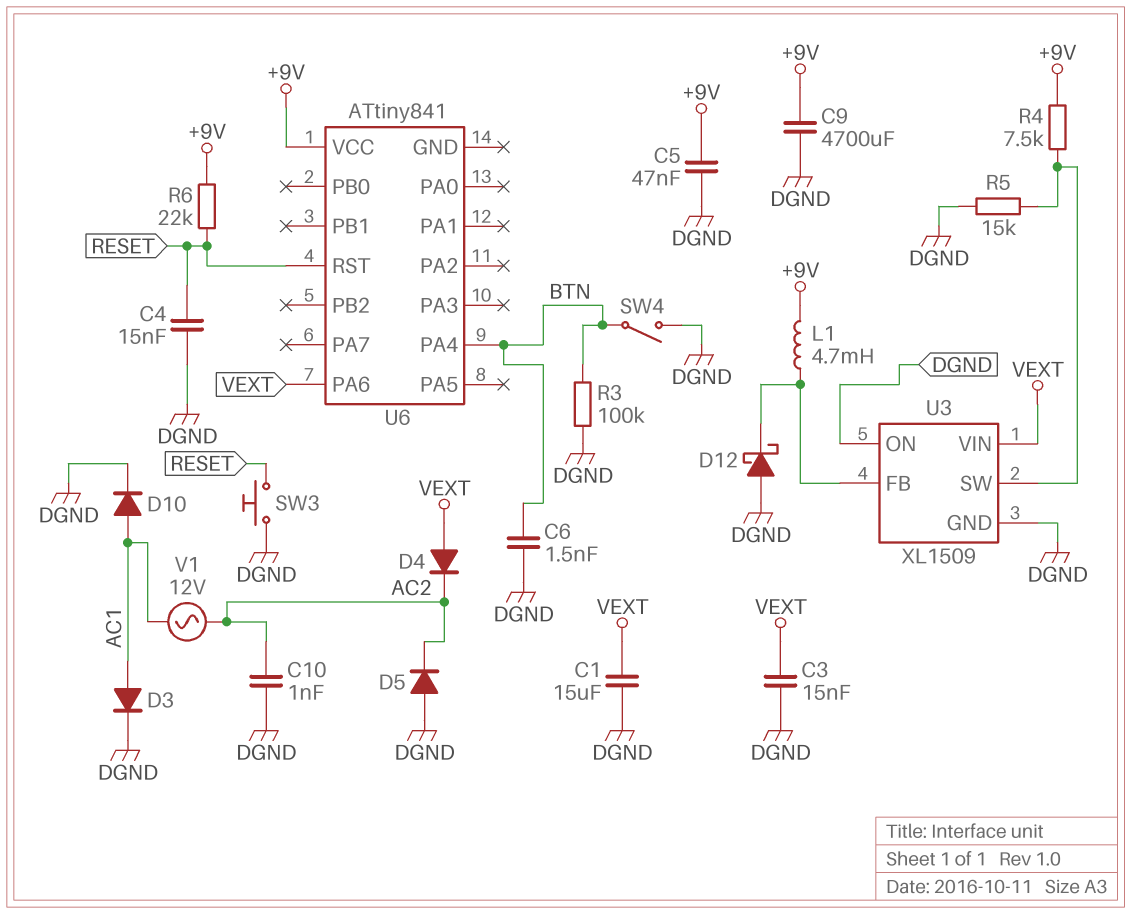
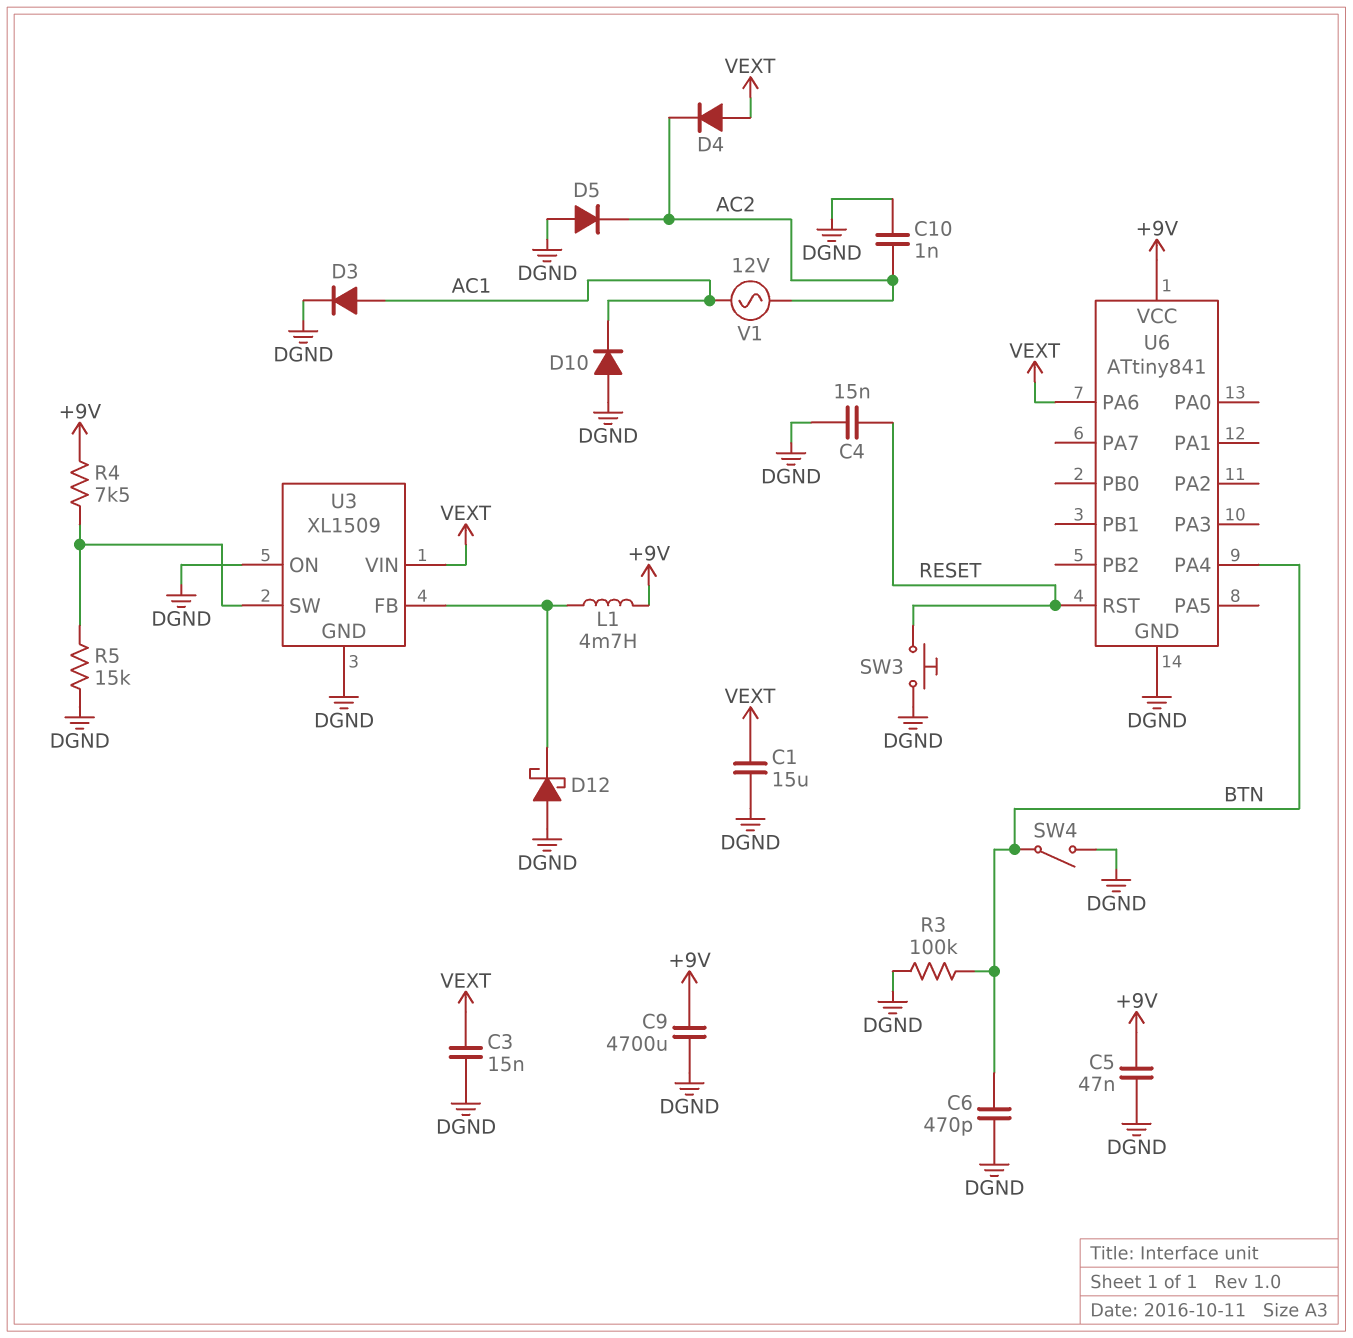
C6: 1.5nF (BTN, DGND) -> 470pF (BTN, DGND)
D10: diode (A AC1, K DGND) -> diode (A DGND, K AC1)
R6: 22k (+9V, RESET) -> none
U6 pin GND: none -> DGND

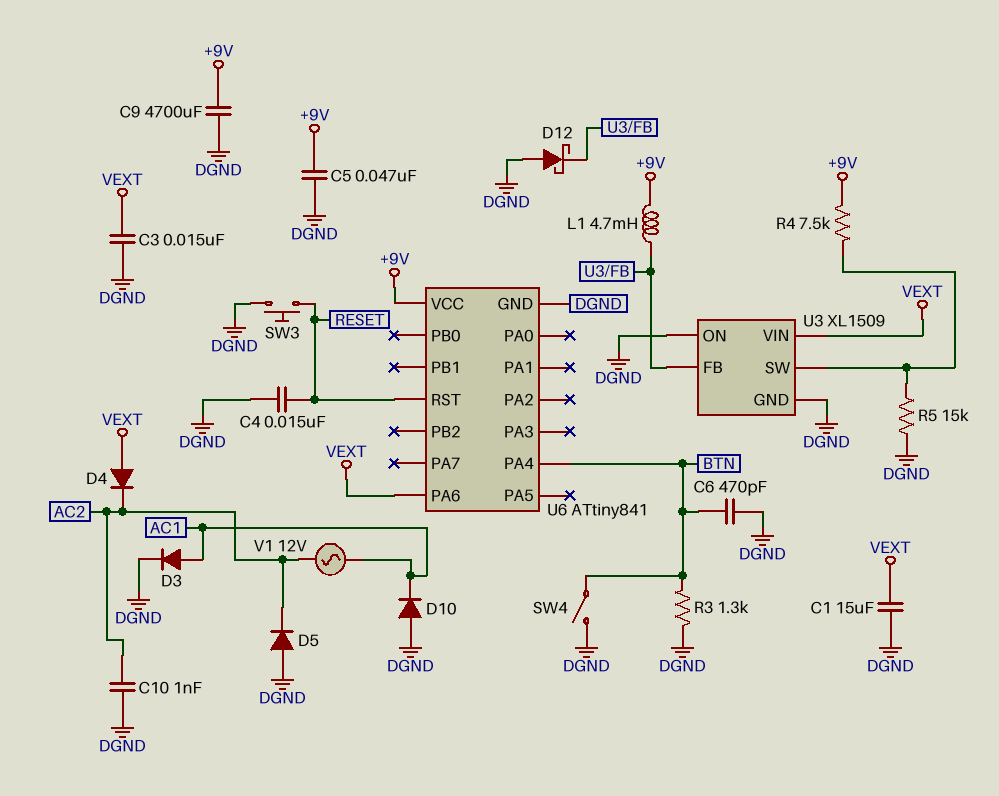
R3: 100k (BTN, DGND) -> 1.3k (BTN, DGND)

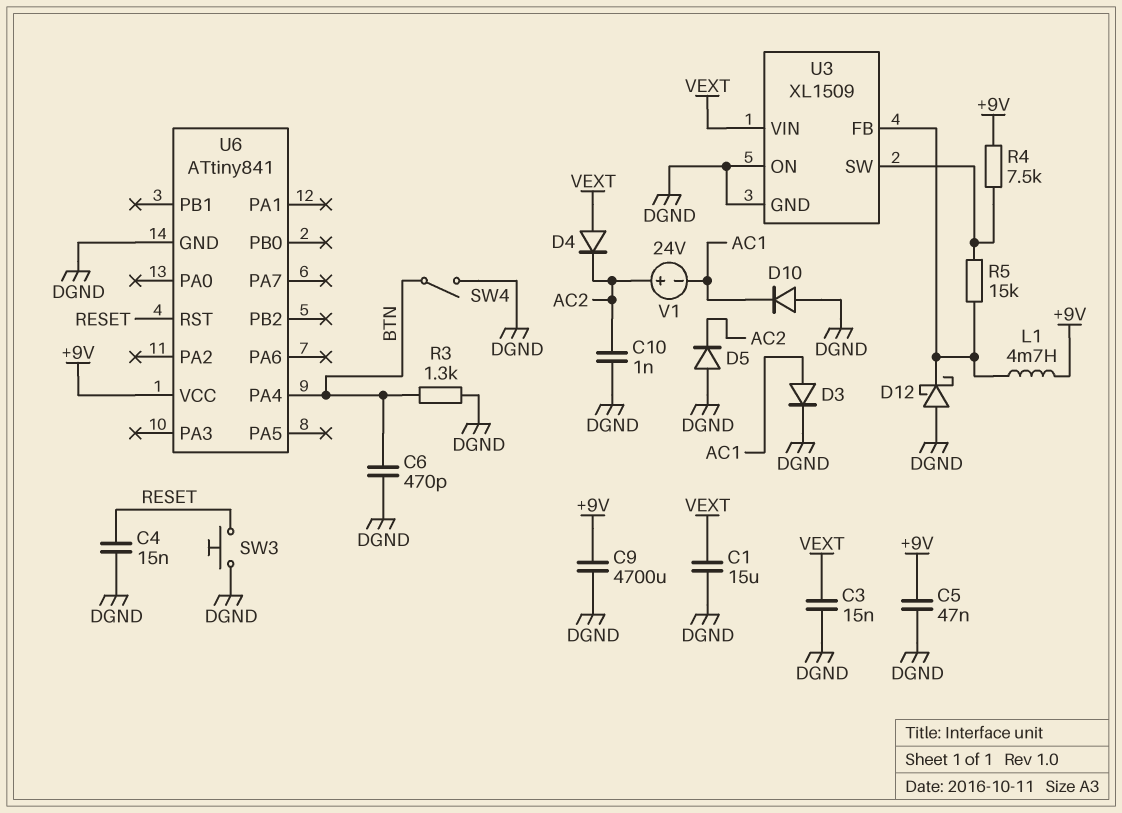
R5: 15k (DGND, U3/SW) -> 15k (U3/FB, U3/SW)
U6 pin PA6: VEXT -> none
V1: AC 12V (AC1, AC2) -> 24V (plus AC2, minus AC1)

